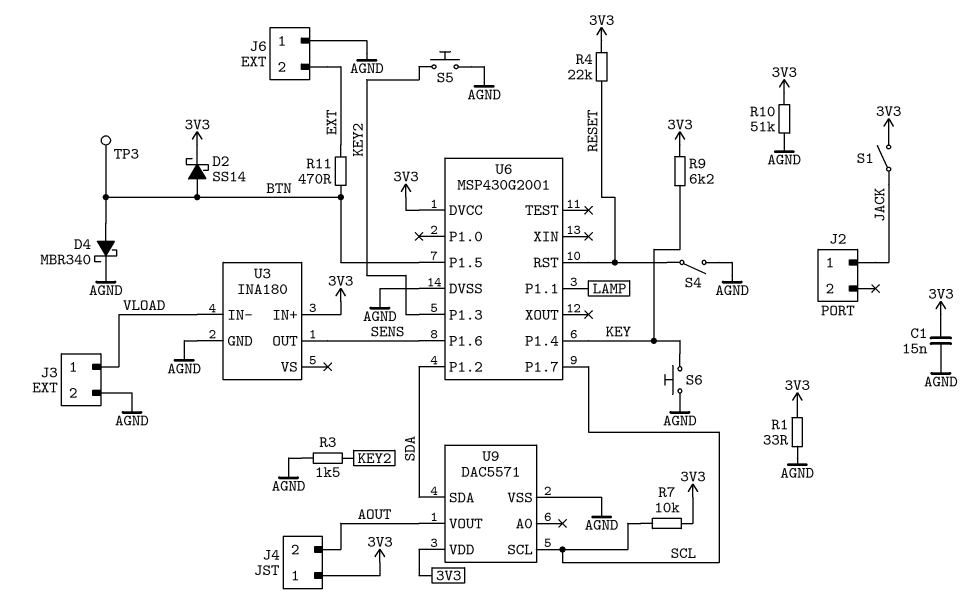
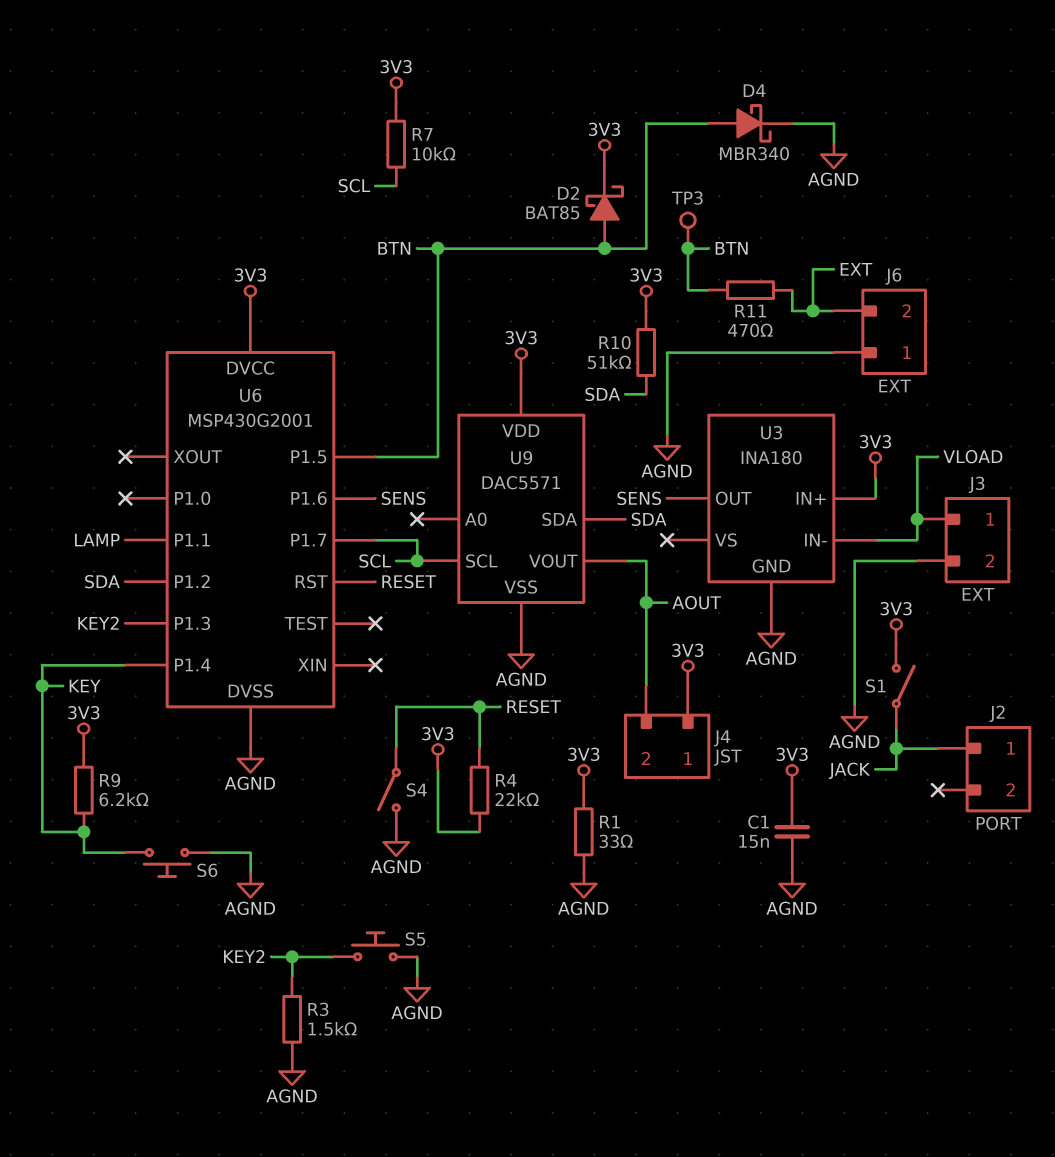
D2: schottky SS14 (A BTN, K 3V3) -> schottky BAT85 (A BTN, K 3V3)
R10: 51k (3V3, AGND) -> 51k (3V3, SDA)

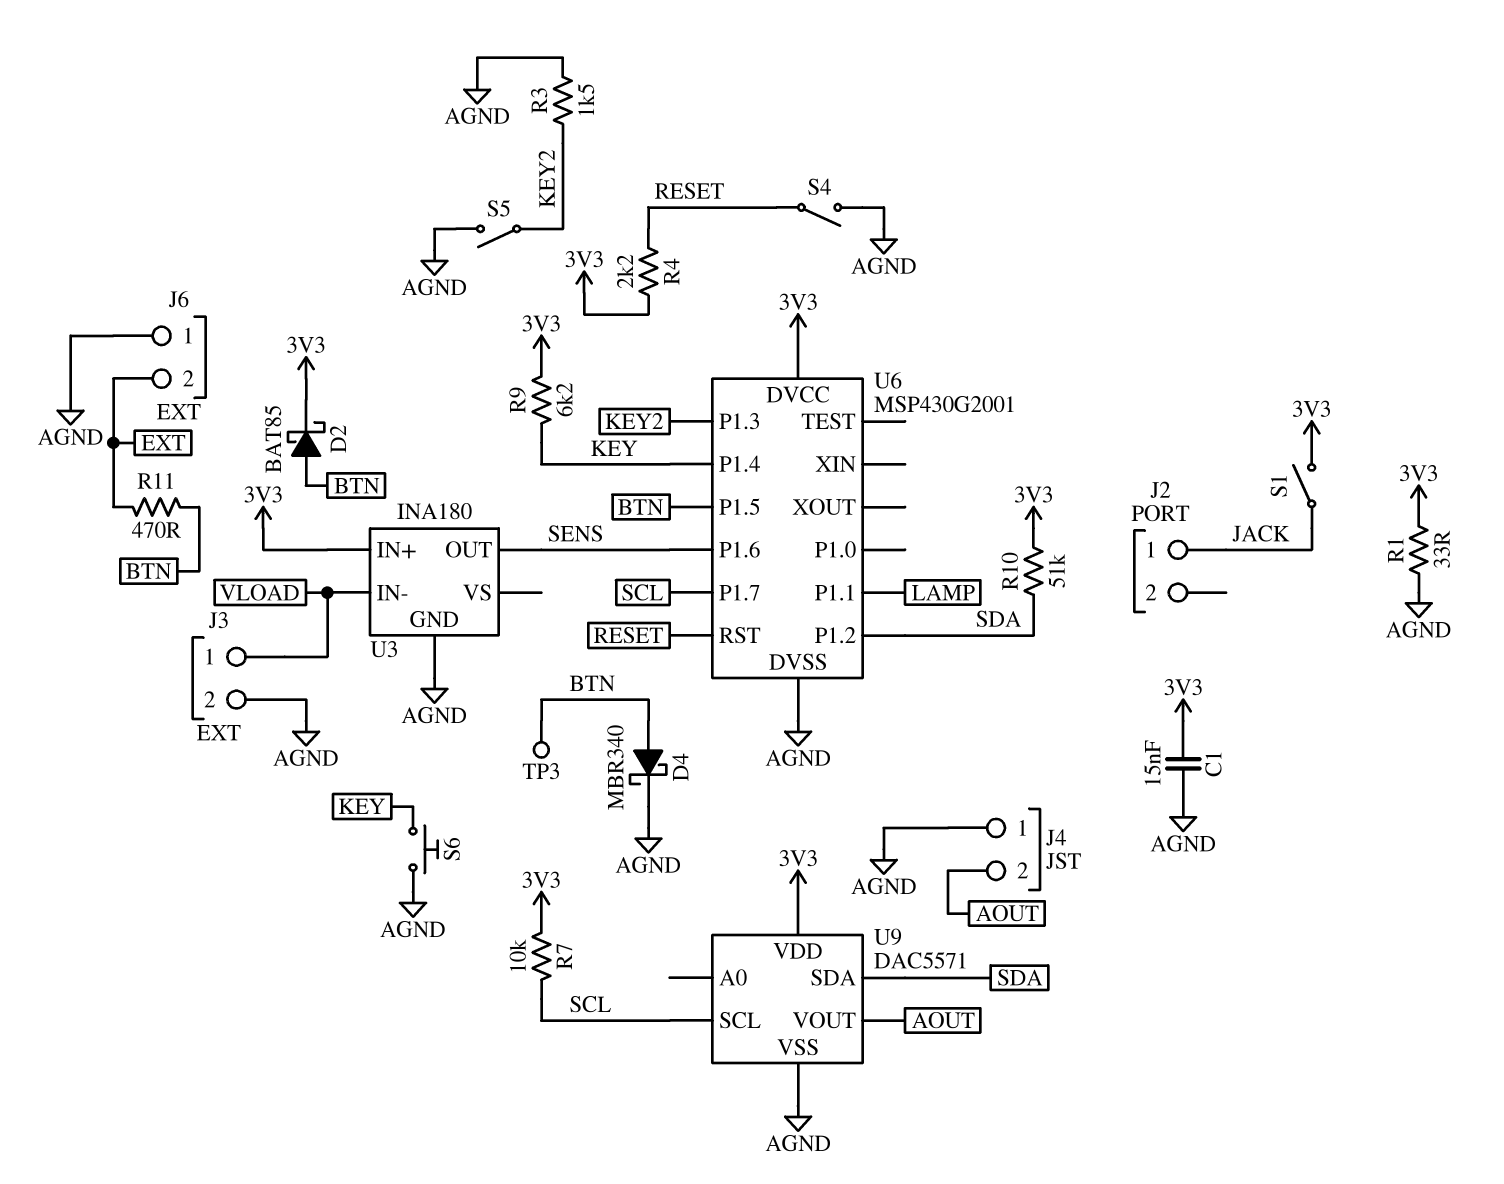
J4 pin 1: 3V3 -> AGND
R4: 22k (3V3, RESET) -> 2.2k (3V3, RESET)
S5: button (AGND, KEY2) -> switch (AGND, KEY2)

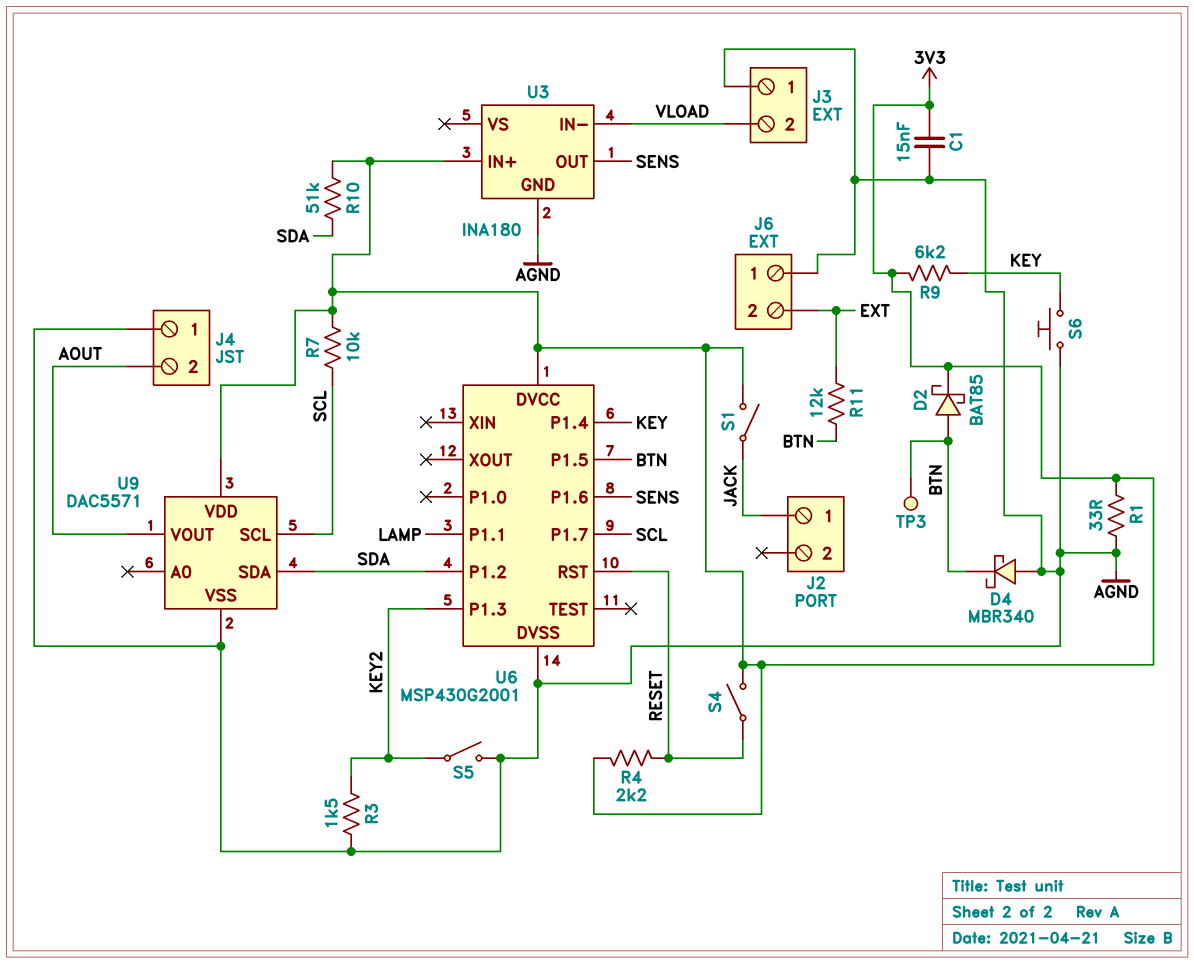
D4: schottky MBR340 (A BTN, K AGND) -> schottky MBR340 (A AGND, K BTN)
J3 pin 1: VLOAD -> AGND
J3 pin 2: AGND -> VLOAD
R11: 470 (BTN, EXT) -> 12k (BTN, EXT)
S4: switch (AGND, RESET) -> switch (3V3, RESET)

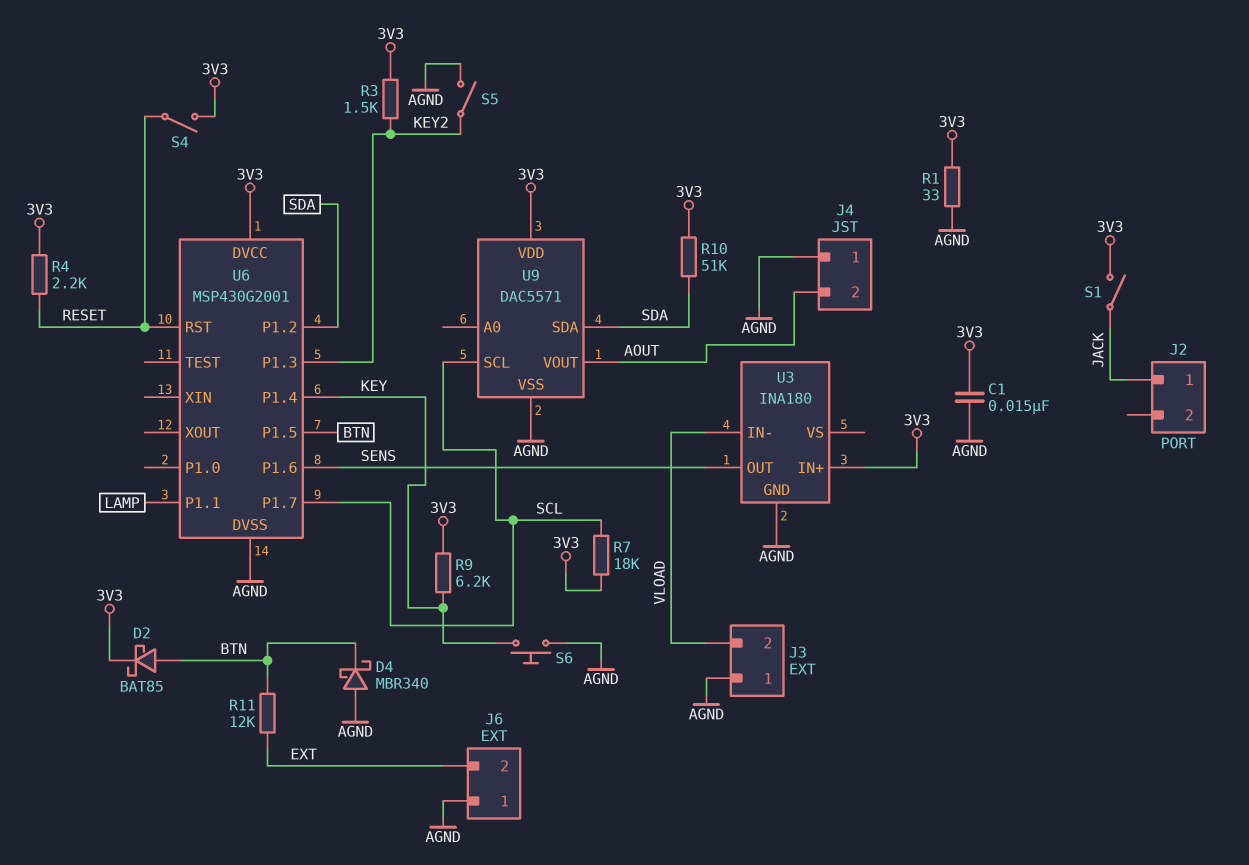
R3: 1.5k (AGND, KEY2) -> 1.5k (3V3, KEY2)
R7: 10k (3V3, SCL) -> 18k (3V3, SCL)
TP3: test point (BTN) -> none

